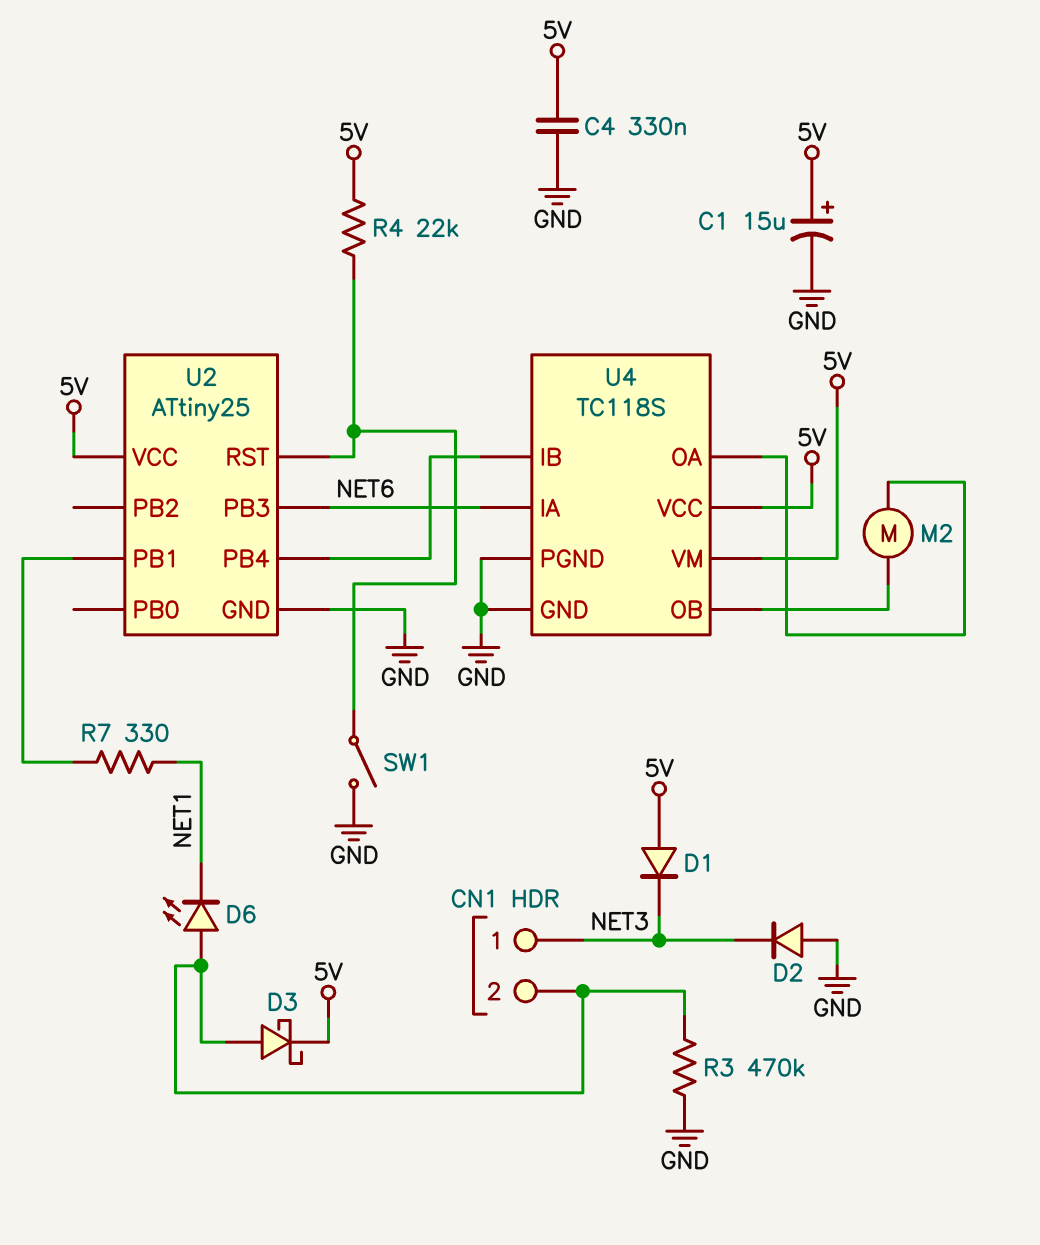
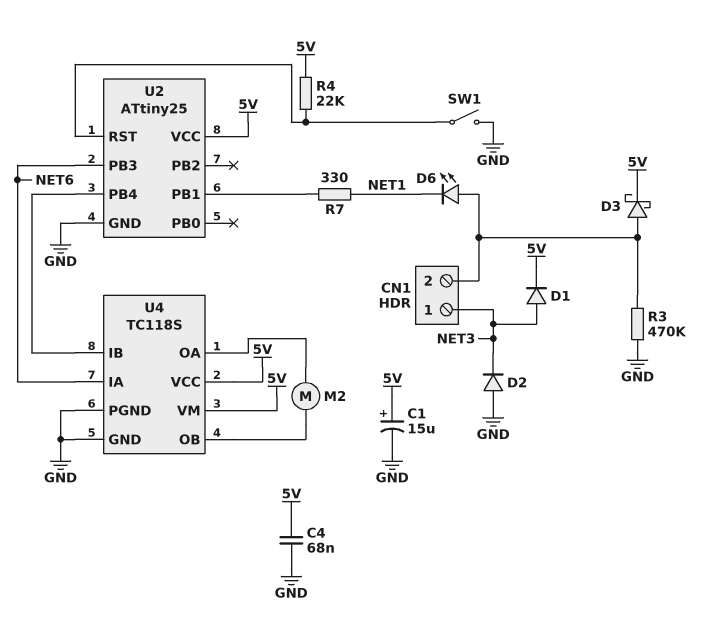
C4: 330nF (5V, GND) -> 68nF (5V, GND)
D1: diode (A 5V, K NET3) -> diode (A NET3, K 5V)

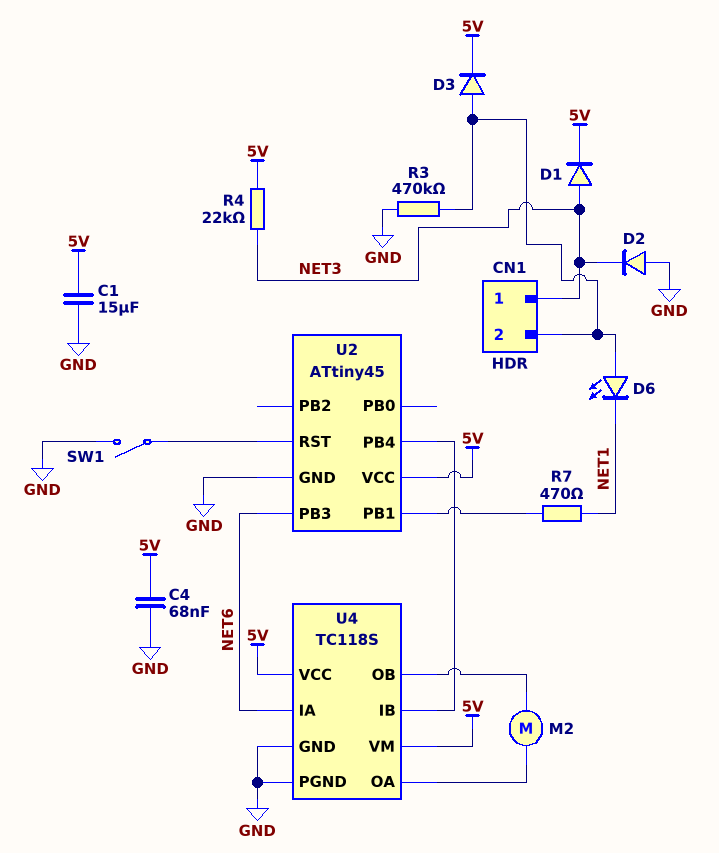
C1: 15uF (plus 5V, minus GND) -> 15uF (5V, GND)
D3: schottky (A CN1/2, K 5V) -> diode (A CN1/2, K 5V)
R4: 22k (5V, U2/RST) -> 22k (5V, NET3)
R7: 330 (NET1, U2/PB1) -> 470 (NET1, U2/PB1)
U2: ATtiny25 -> ATtiny45

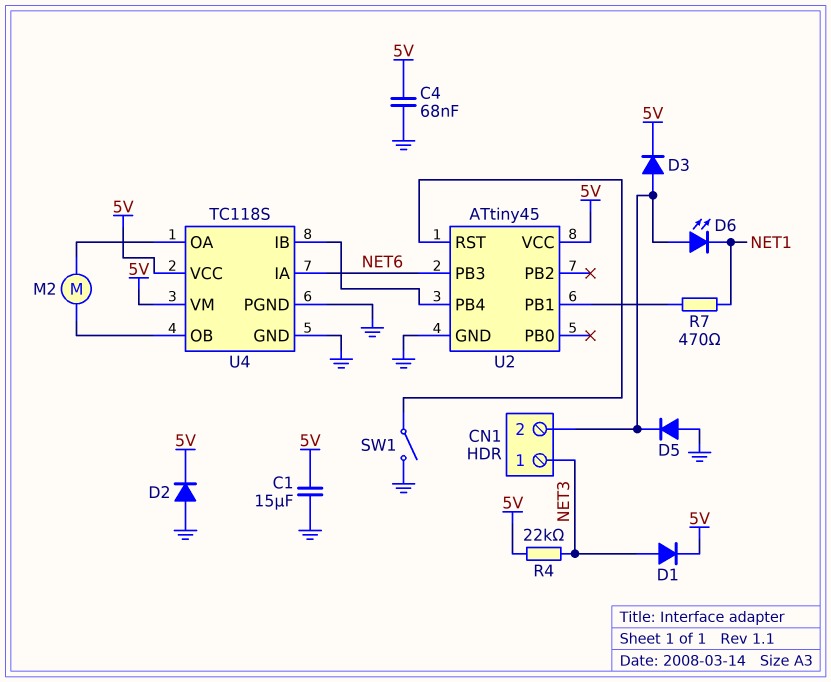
D2: diode (A GND, K NET3) -> diode (A GND, K 5V)
D5: none -> diode (A GND, K CN1/2)
R3: 470k (CN1/2, GND) -> none

